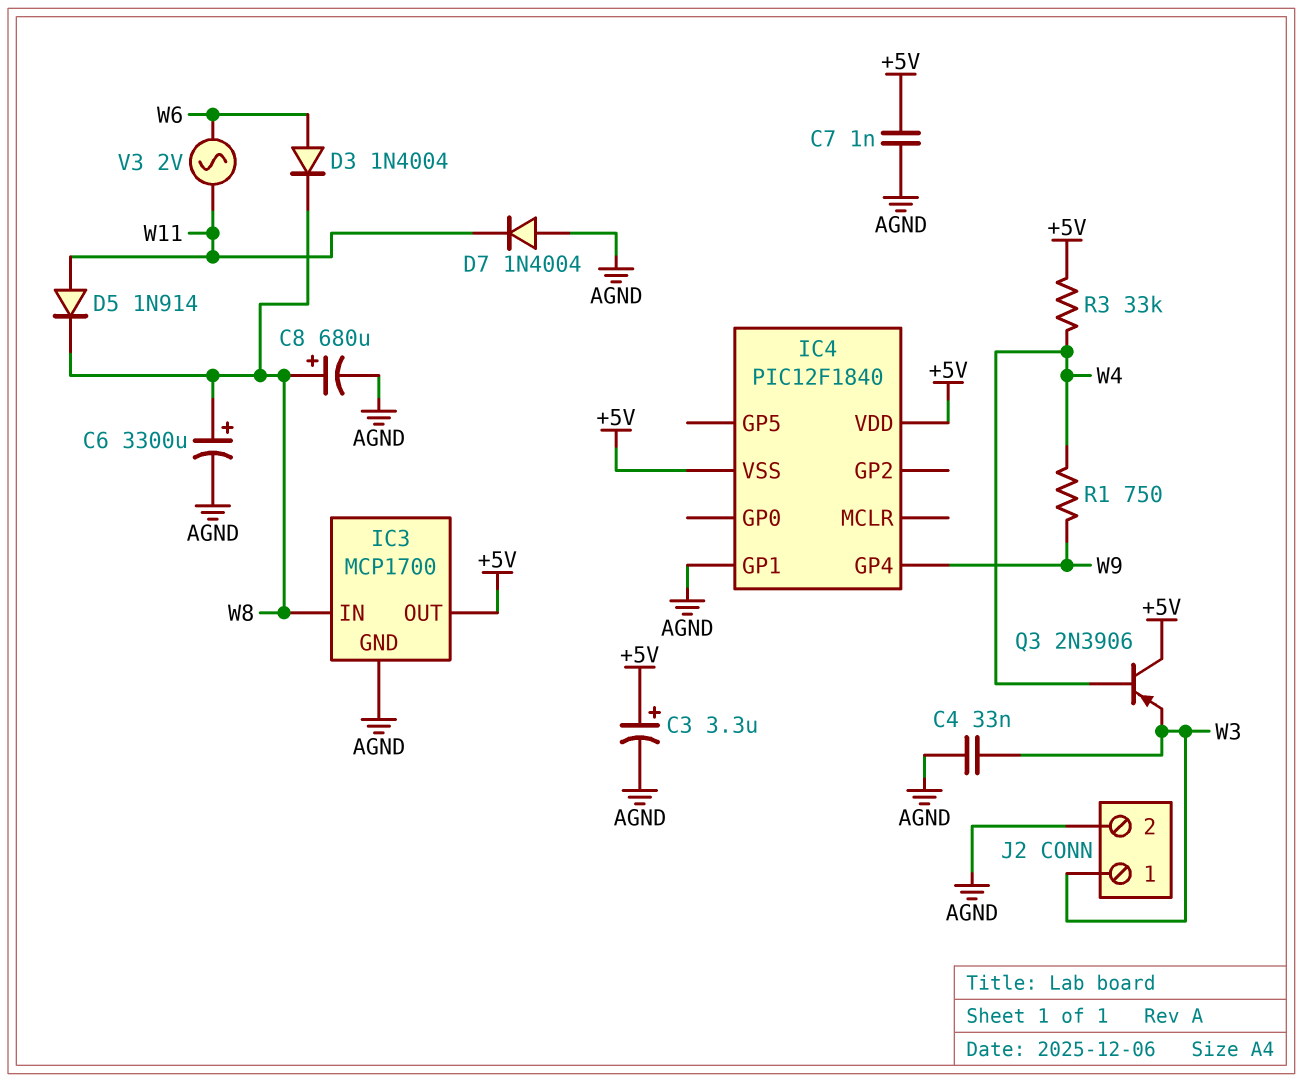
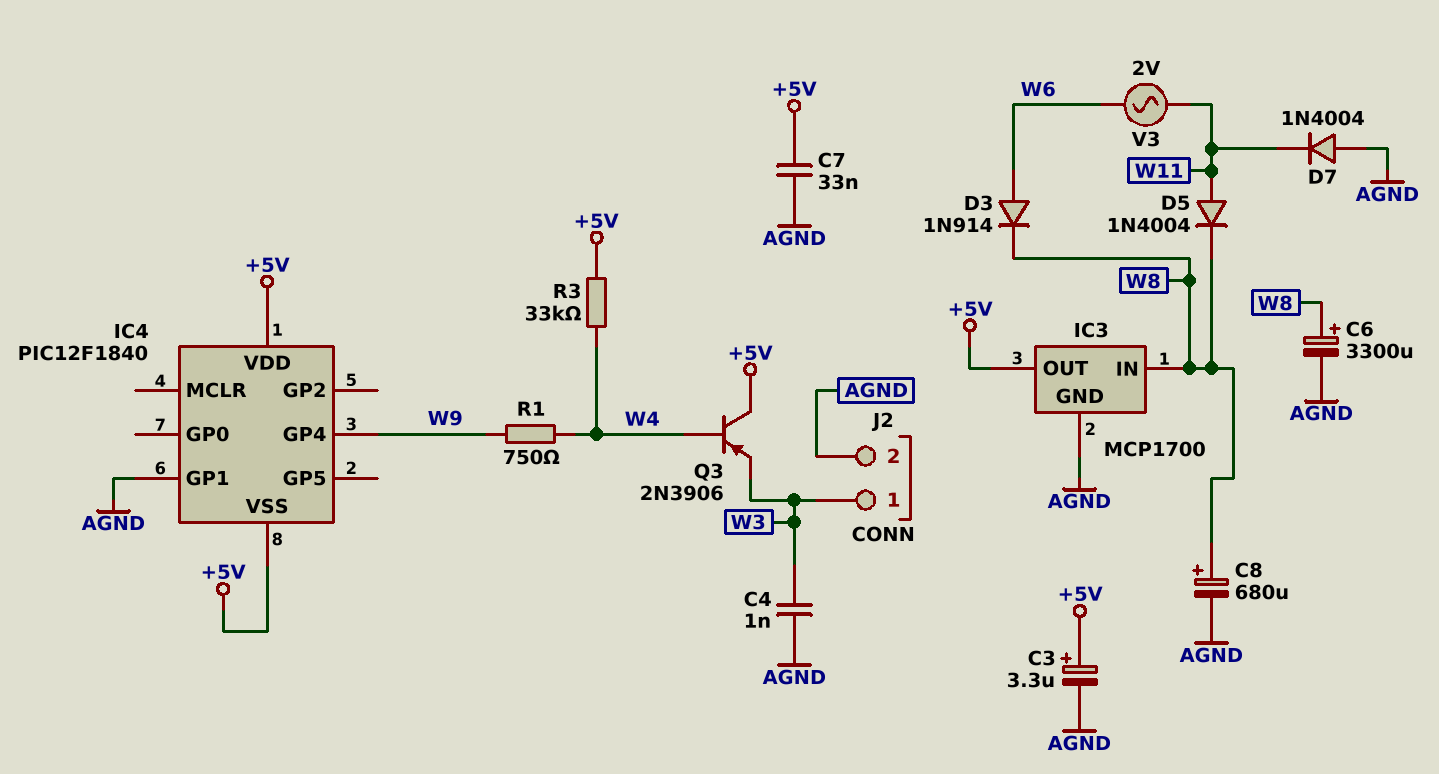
C4: 33nF (AGND, W3) -> 1nF (AGND, W3)
C7: 1nF (+5V, AGND) -> 33nF (+5V, AGND)
D3: diode 1N4004 (A W6, K W8) -> diode 1N914 (A W6, K W8)
D5: diode 1N914 (A W11, K W8) -> diode 1N4004 (A W11, K W8)

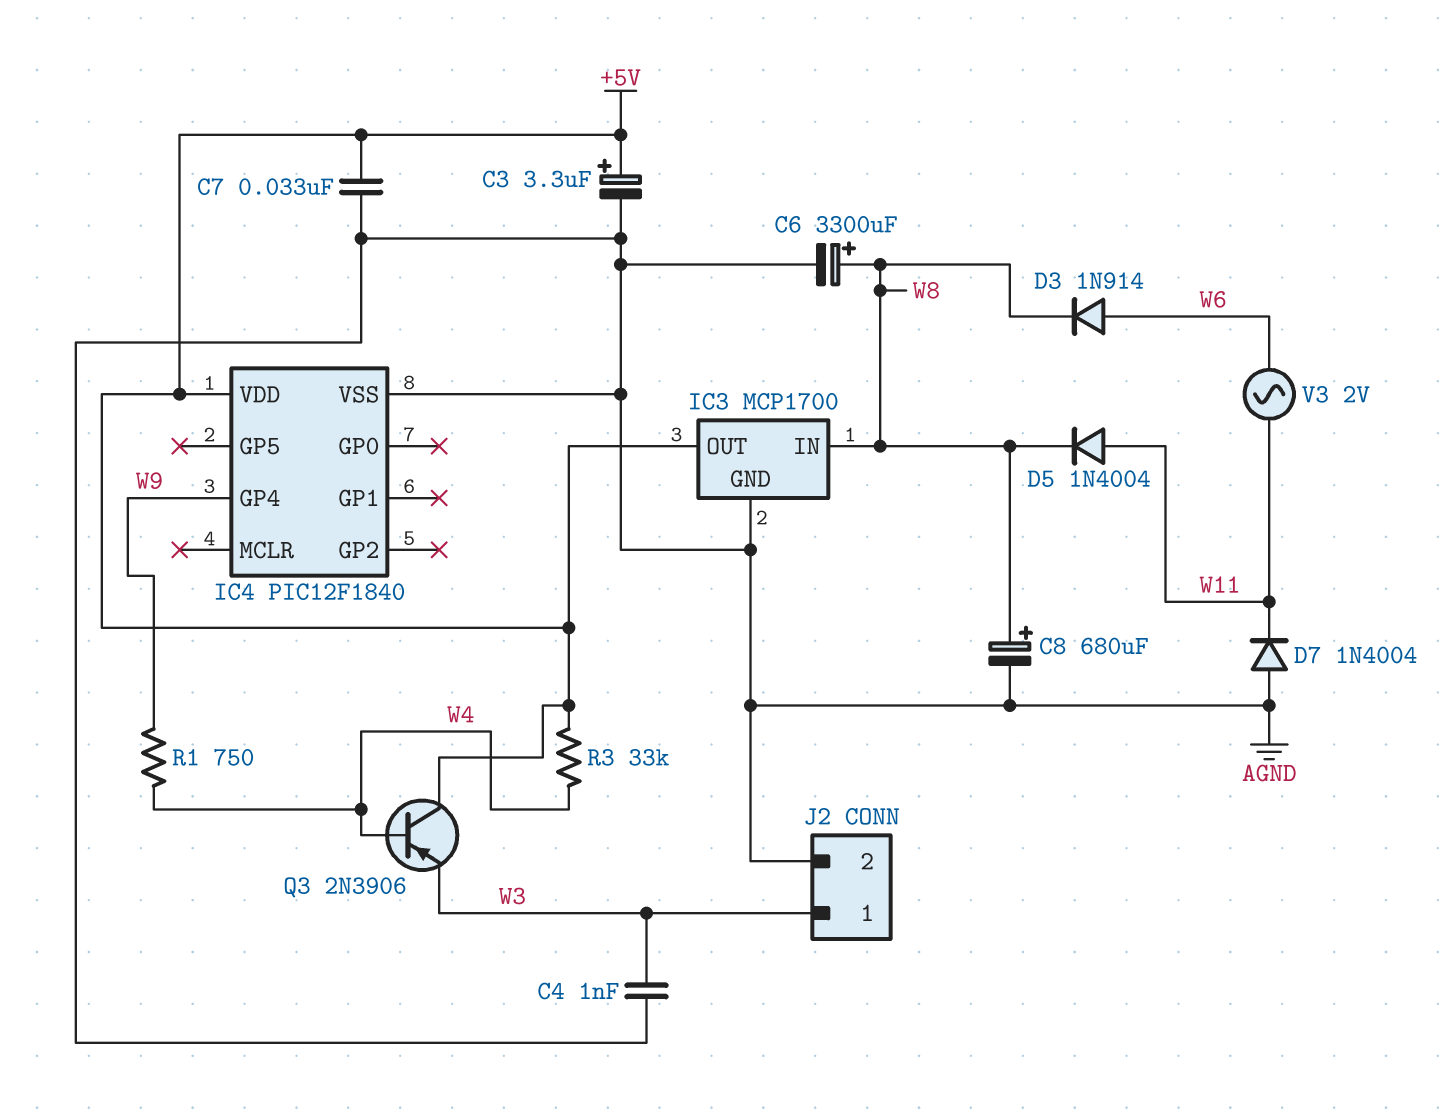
IC4 pin GP1: AGND -> none
IC4 pin VSS: +5V -> AGND

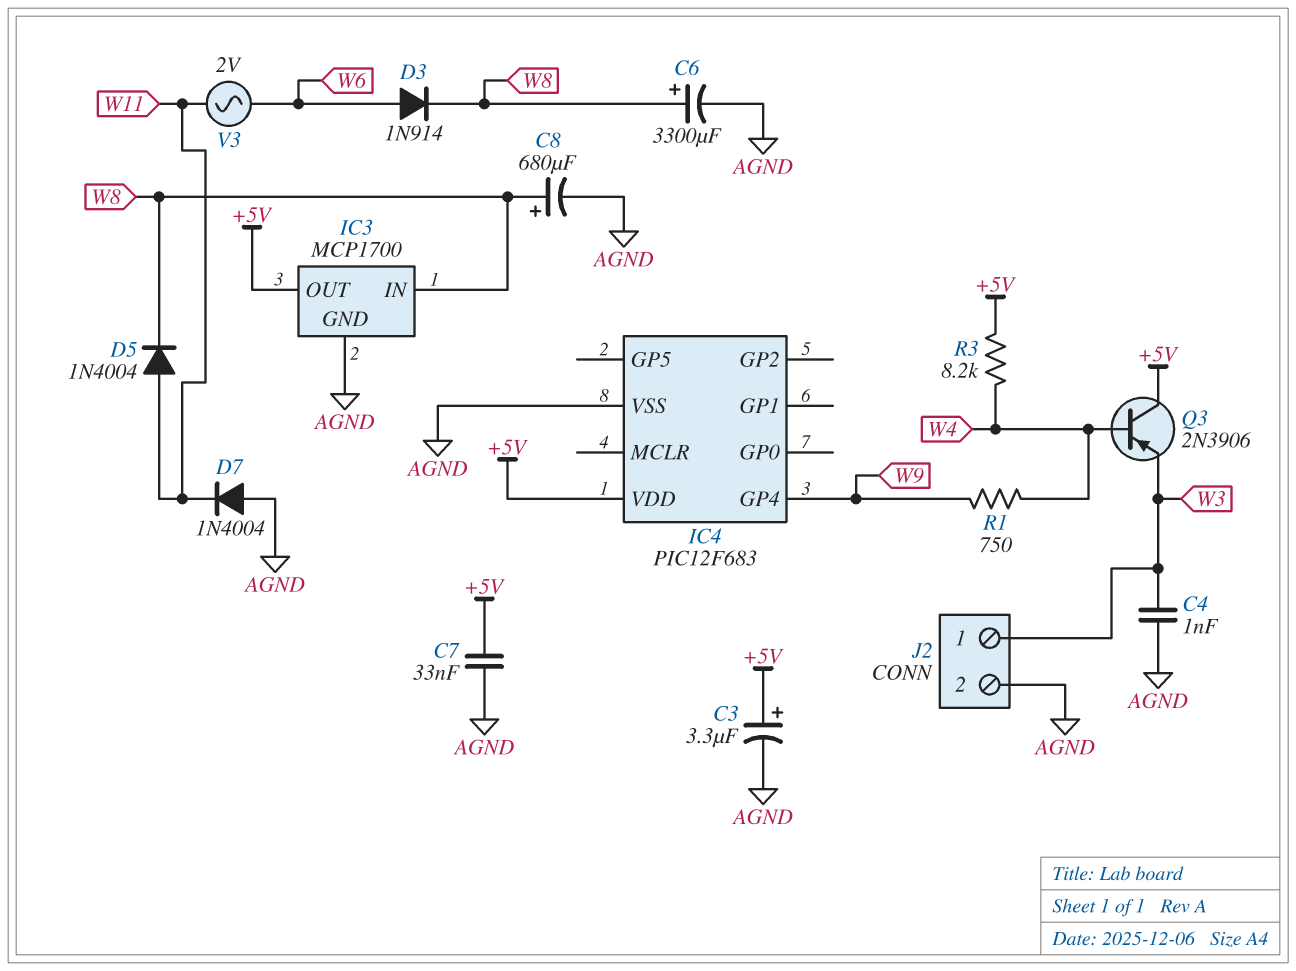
IC4: PIC12F1840 -> PIC12F683
R3: 33k (+5V, W4) -> 8.2k (+5V, W4)

